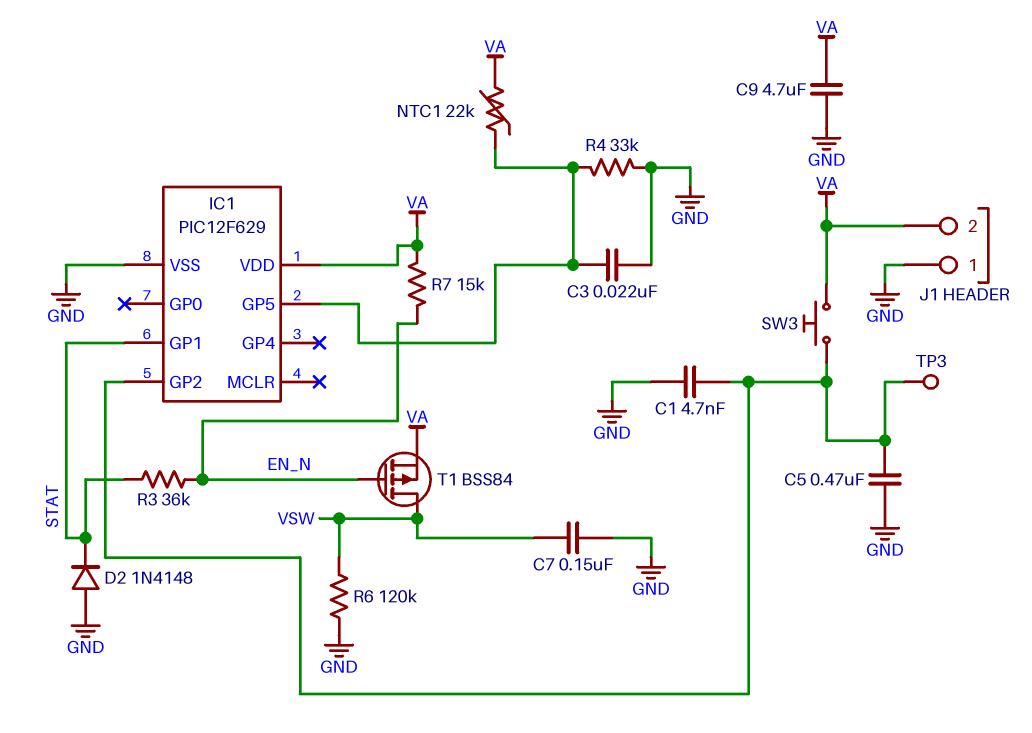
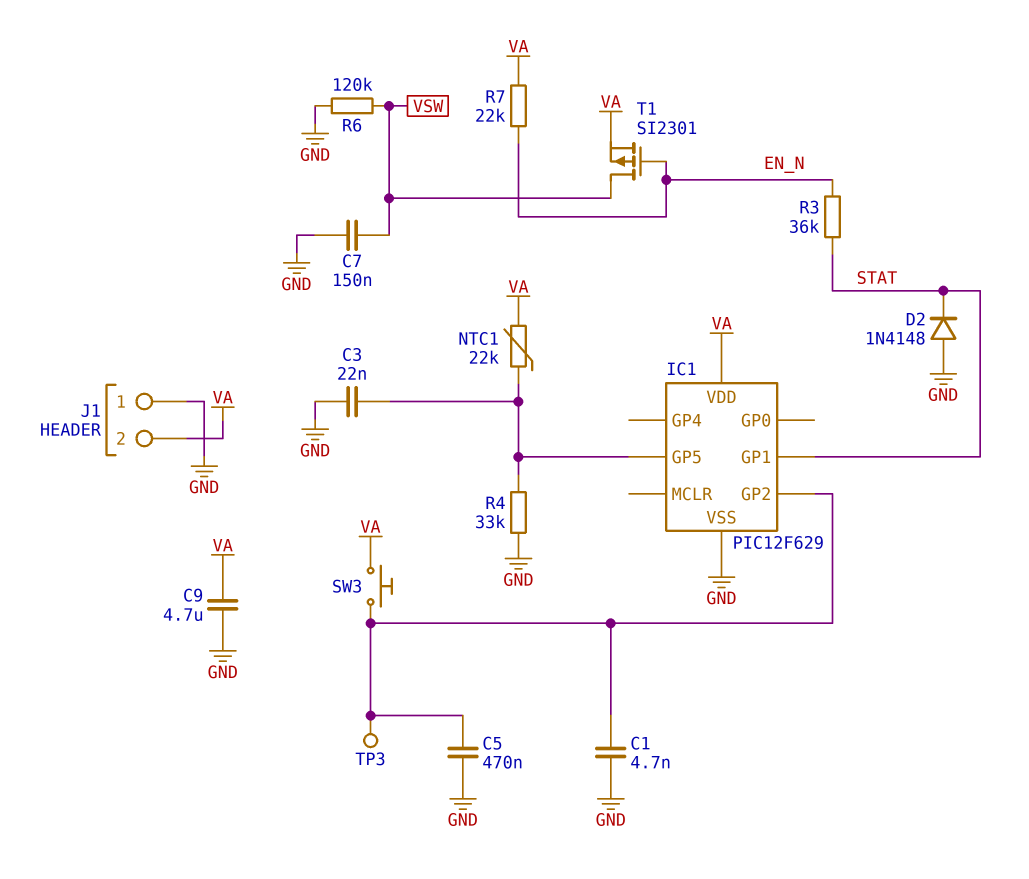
R7: 15k (EN_N, VA) -> 22k (EN_N, VA)
T1: PMOS BSS84 (G EN_N, D VSW, S VA) -> PMOS SI2301 (G EN_N, D VSW, S VA)

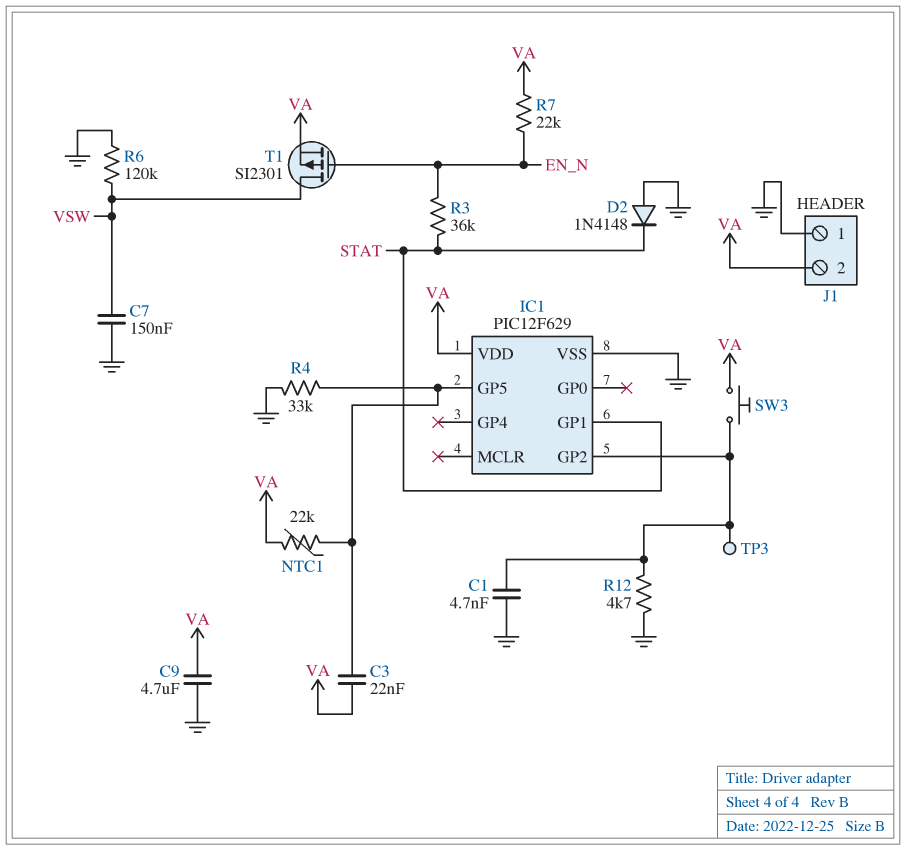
C3: 22nF (GND, IC1/GP5) -> 22nF (IC1/GP5, VA)
C5: 470nF (GND, IC1/GP2) -> none
R12: none -> 4.7k (GND, IC1/GP2)

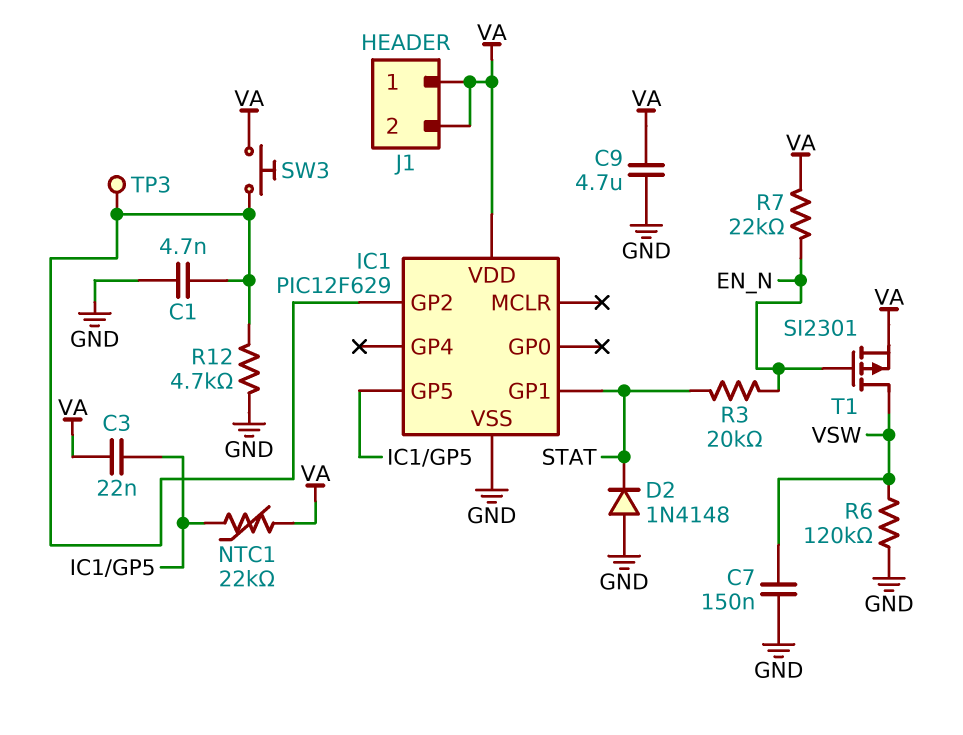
J1 pin 1: GND -> VA
R3: 36k (EN_N, STAT) -> 20k (EN_N, STAT)
R4: 33k (GND, IC1/GP5) -> none

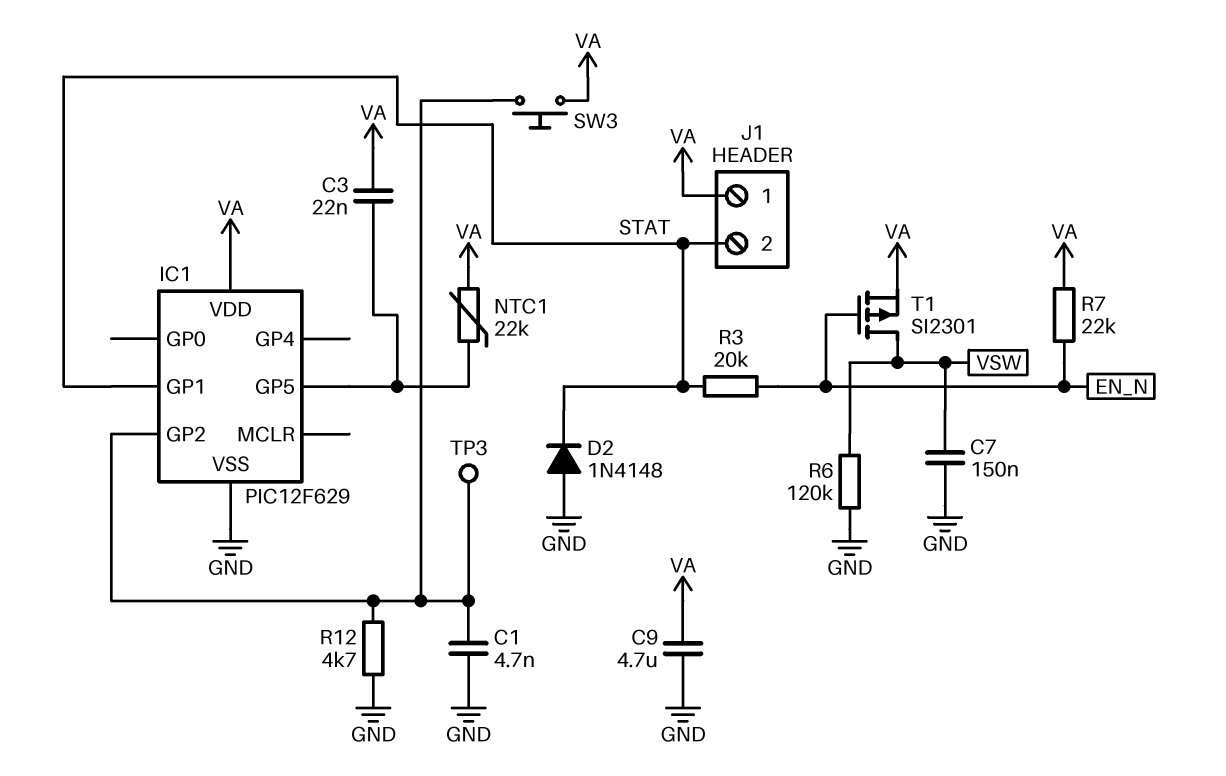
J1 pin 2: VA -> STAT

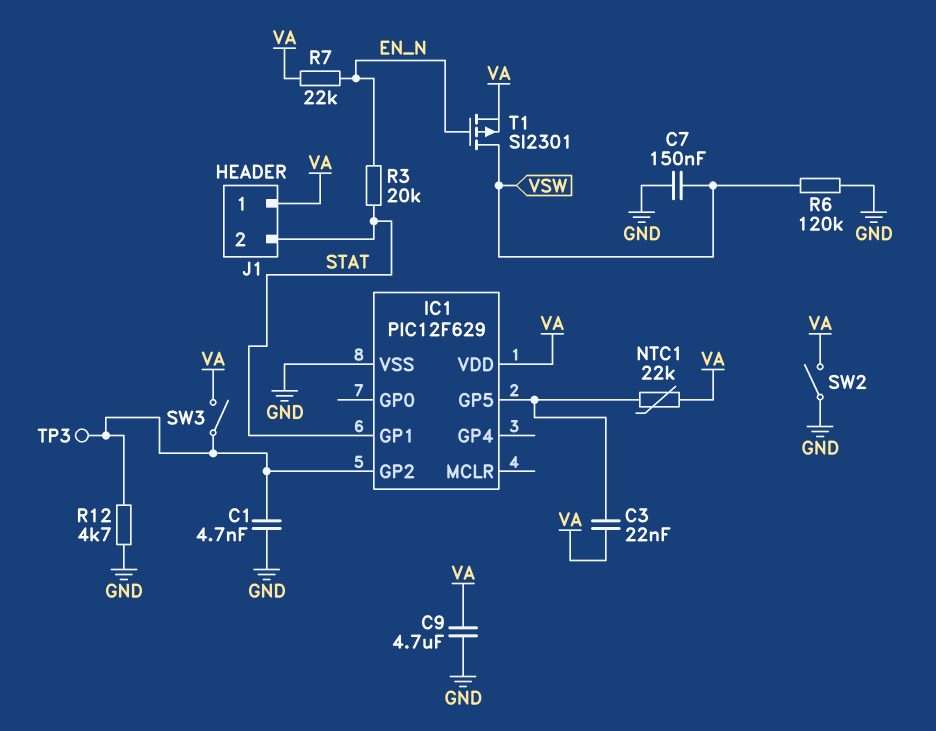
D2: diode 1N4148 (A GND, K STAT) -> none
SW2: none -> switch (GND, VA)
SW3: button (IC1/GP2, VA) -> switch (IC1/GP2, VA)

